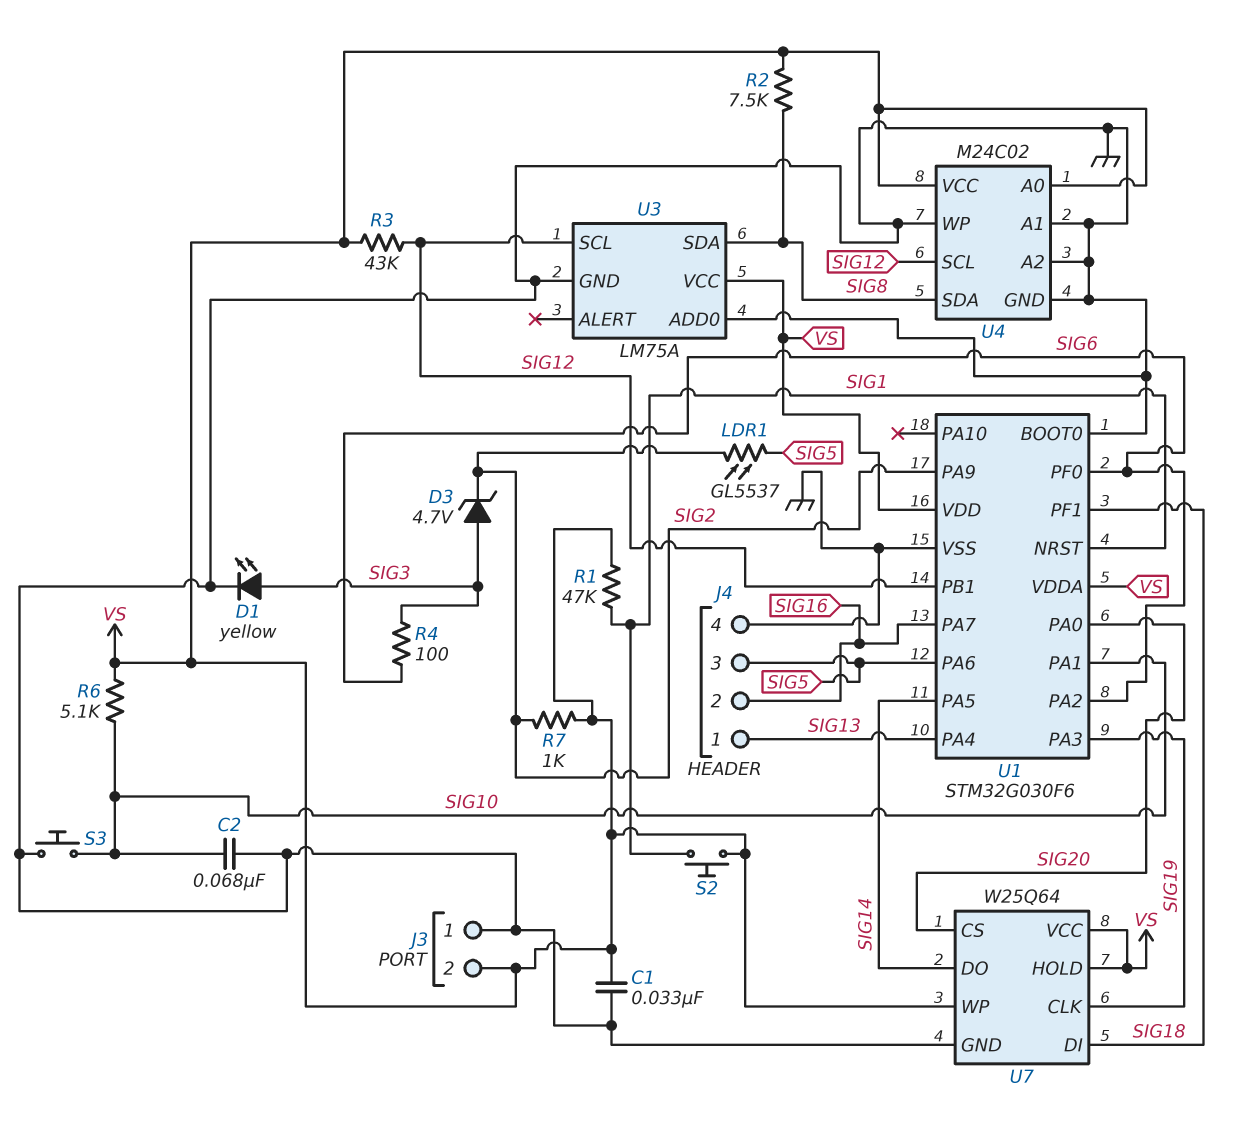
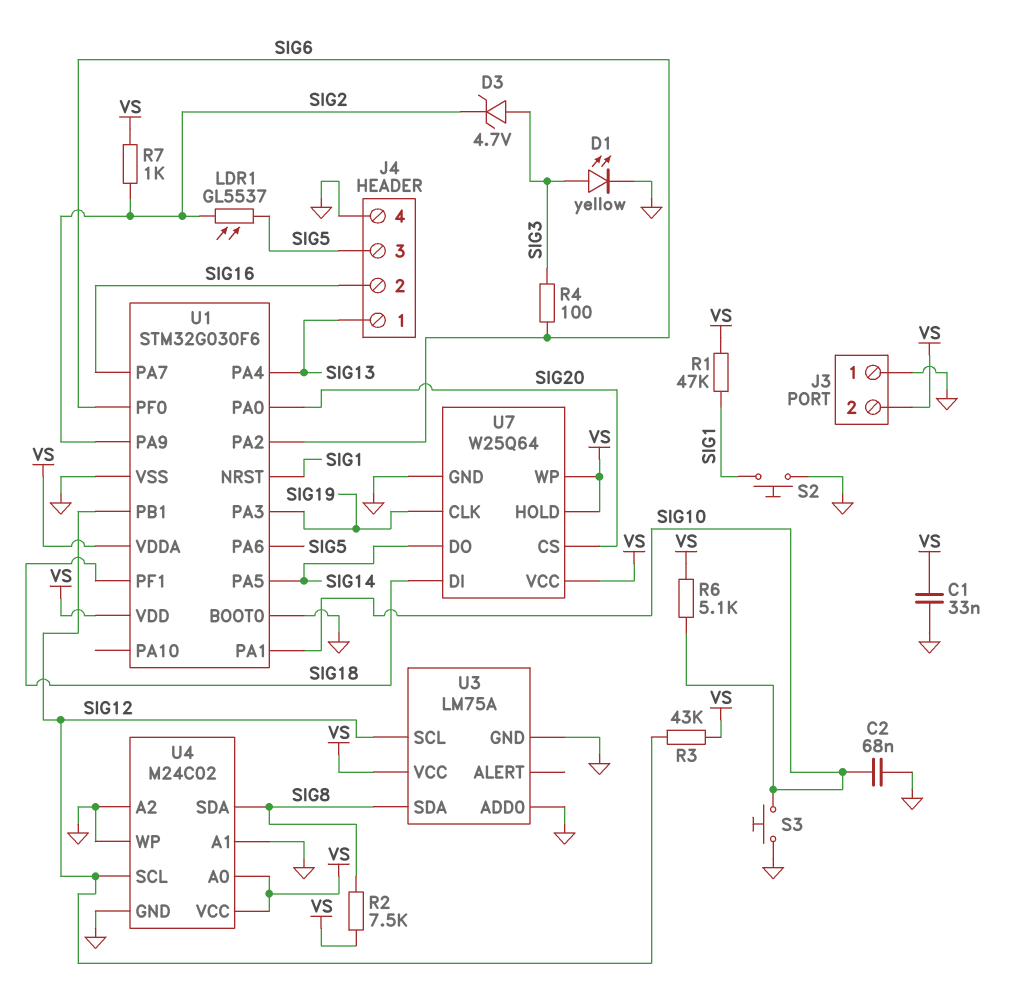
S2: button (SIG1, VS) -> button (GND, SIG1)

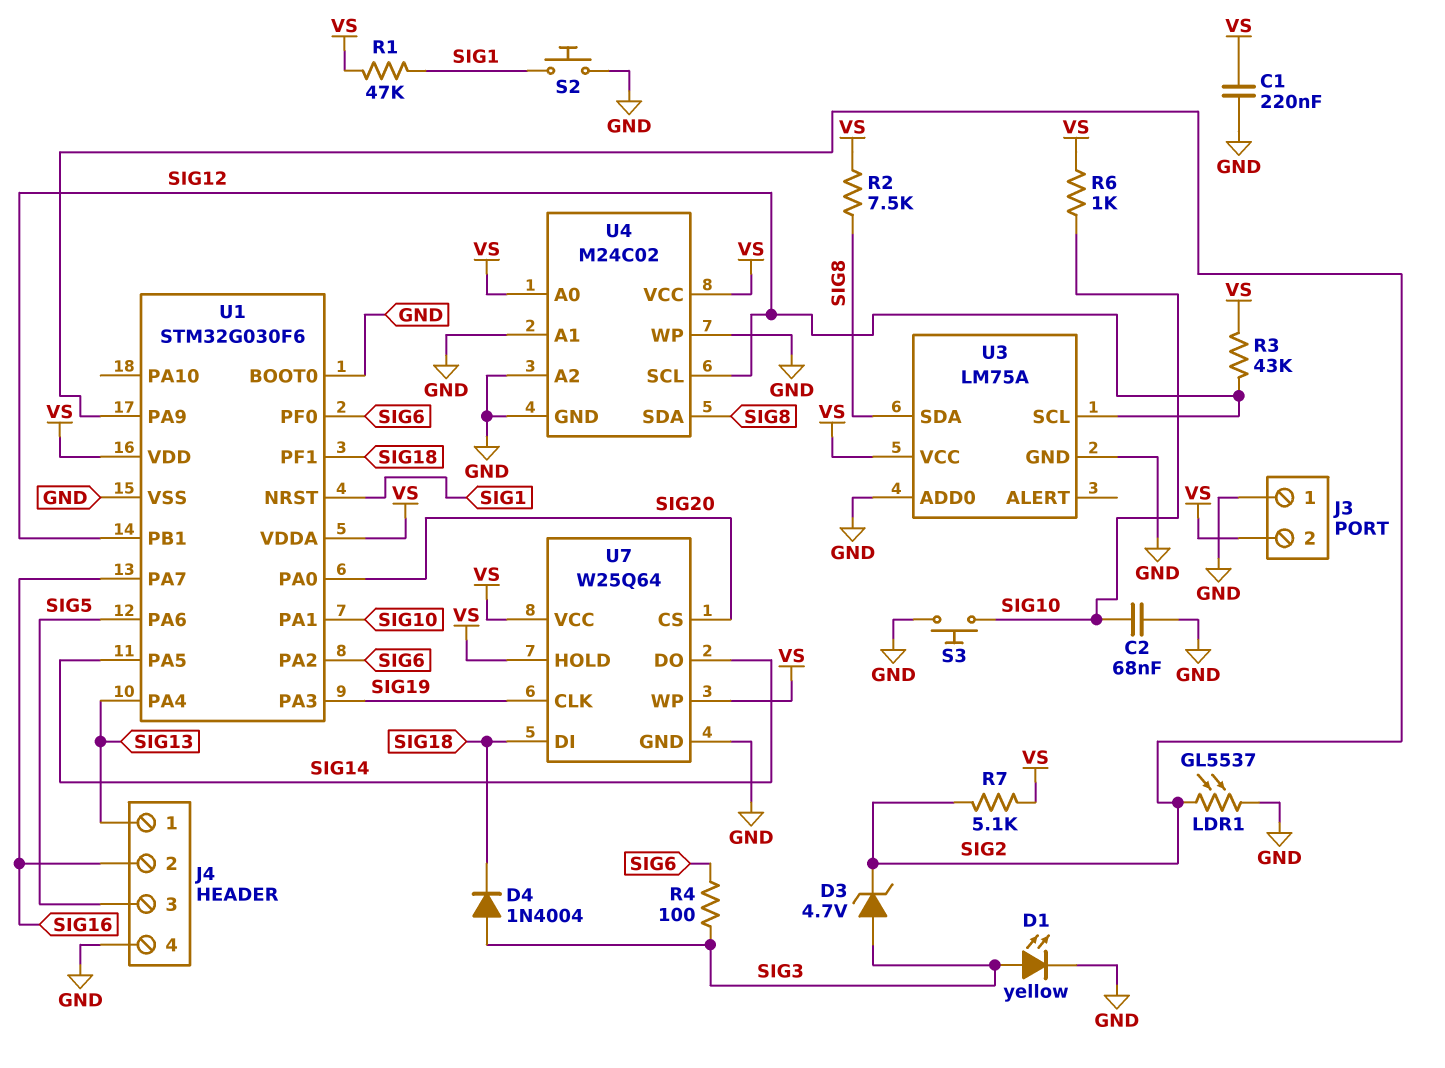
C1: 33nF (GND, VS) -> 220nF (GND, VS)
D4: none -> diode 1N4004 (A SIG3, K SIG18)
LDR1: GL5537 (SIG2, SIG5) -> GL5537 (GND, SIG2)
R6: 5.1k (SIG10, VS) -> 1k (SIG10, VS)
R7: 1k (SIG2, VS) -> 5.1k (SIG2, VS)

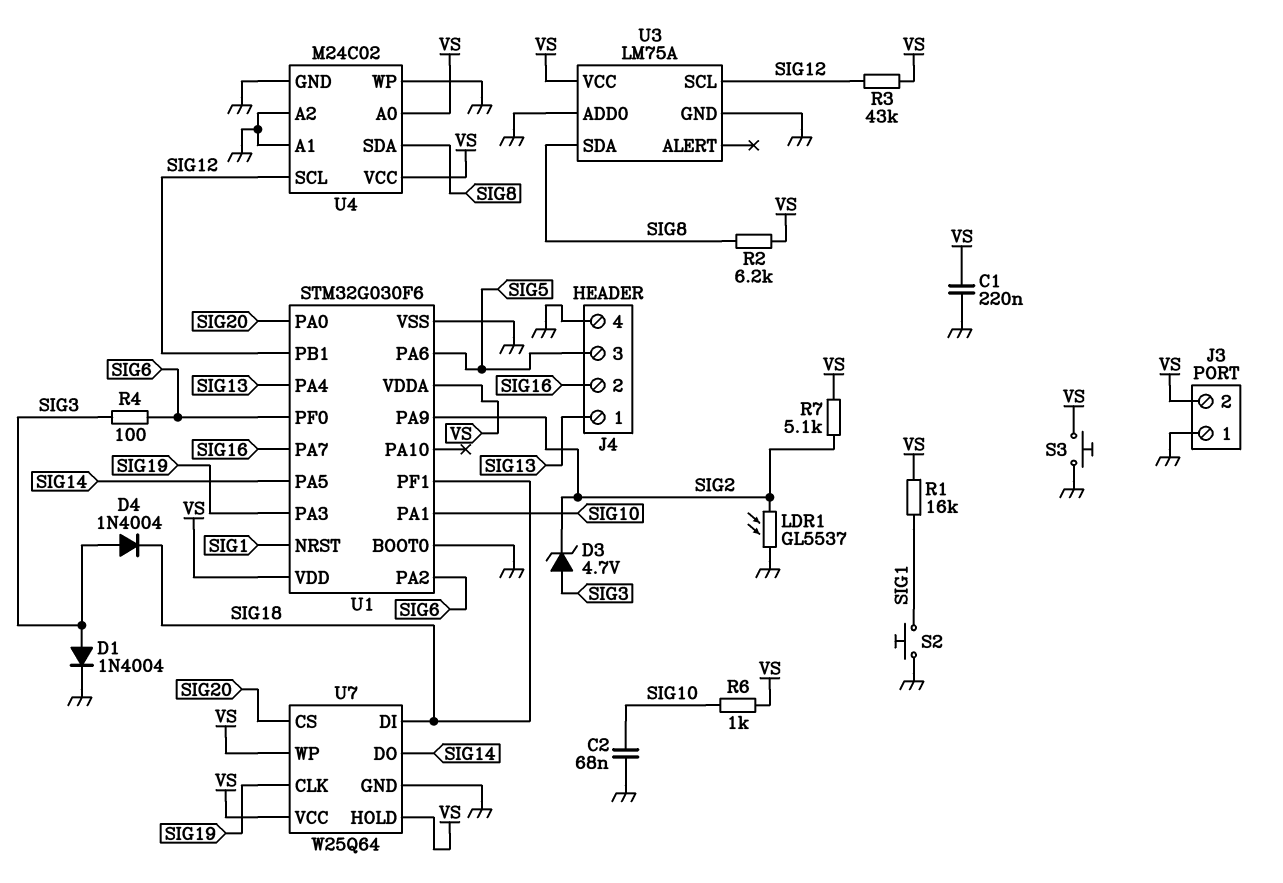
D1: LED yellow (A SIG3, K GND) -> diode 1N4004 (A SIG3, K GND)
R1: 47k (SIG1, VS) -> 16k (SIG1, VS)
R2: 7.5k (SIG8, VS) -> 6.2k (SIG8, VS)
S3: button (GND, SIG10) -> button (GND, VS)

